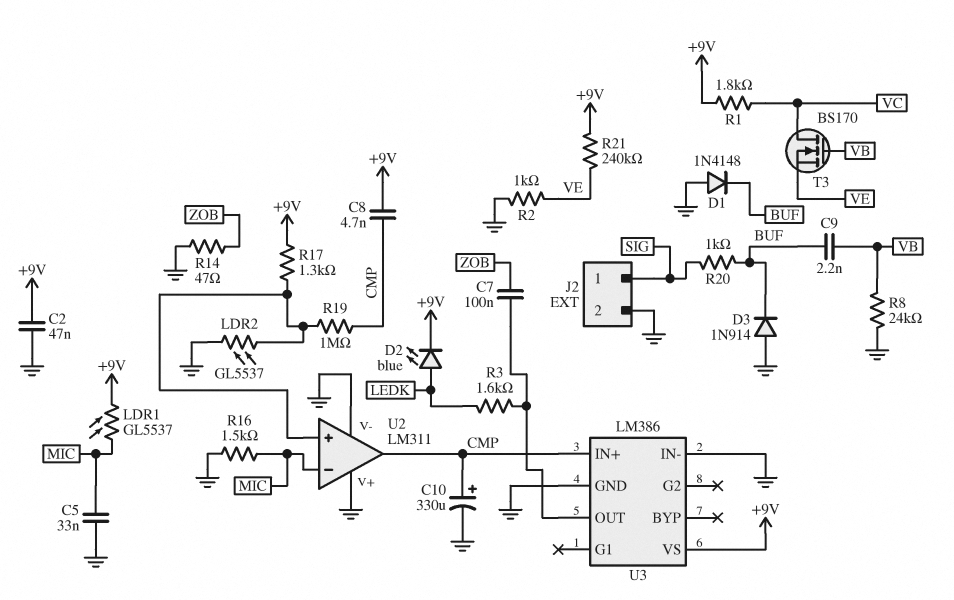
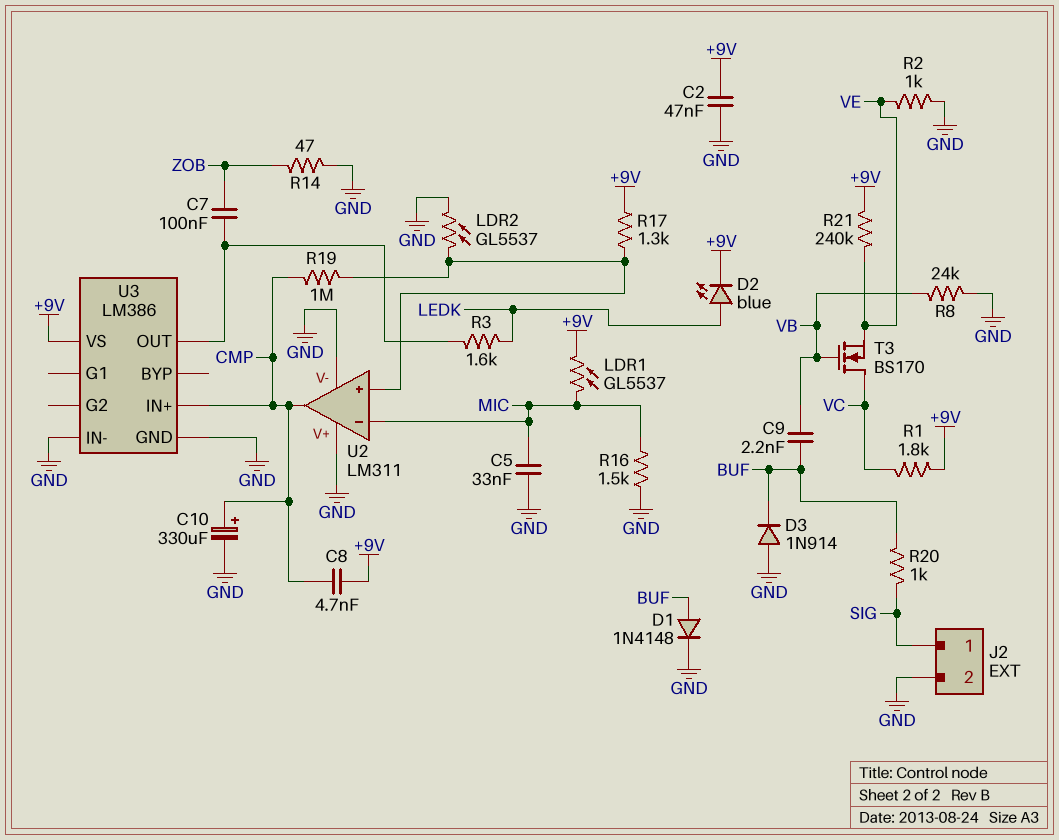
D1: diode 1N4148 (A GND, K BUF) -> diode 1N4148 (A BUF, K GND)

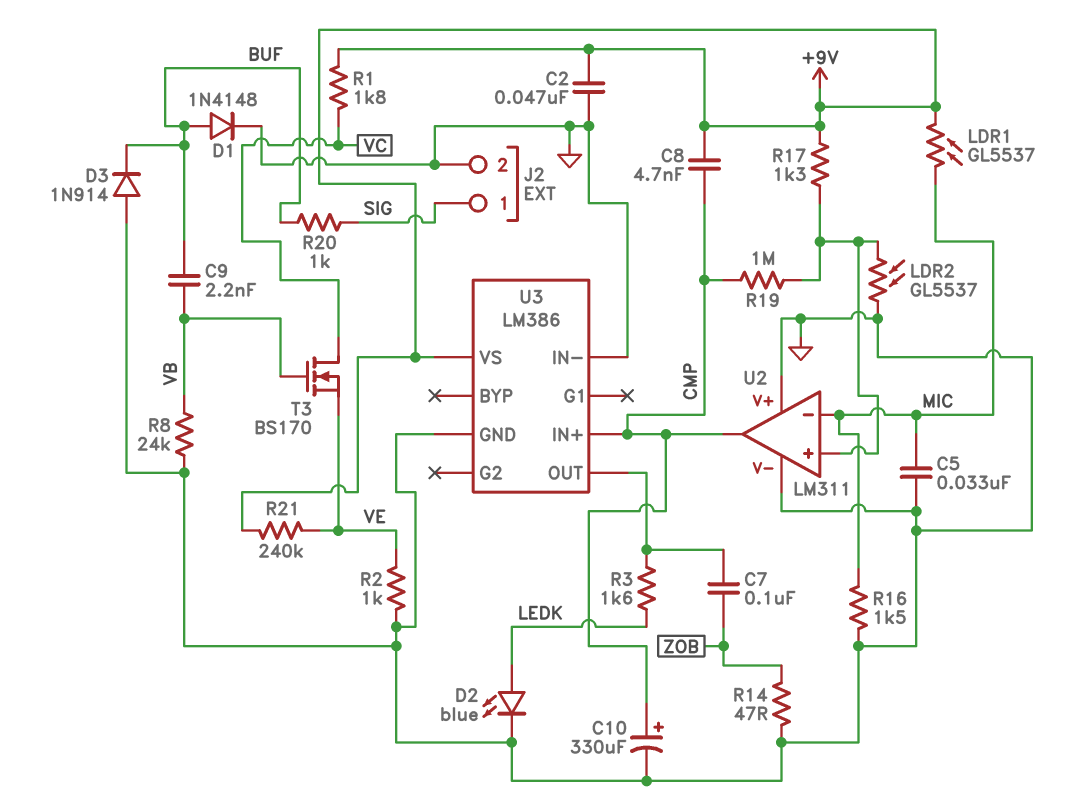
D2: LED blue (A LEDK, K +9V) -> LED blue (A LEDK, K GND)

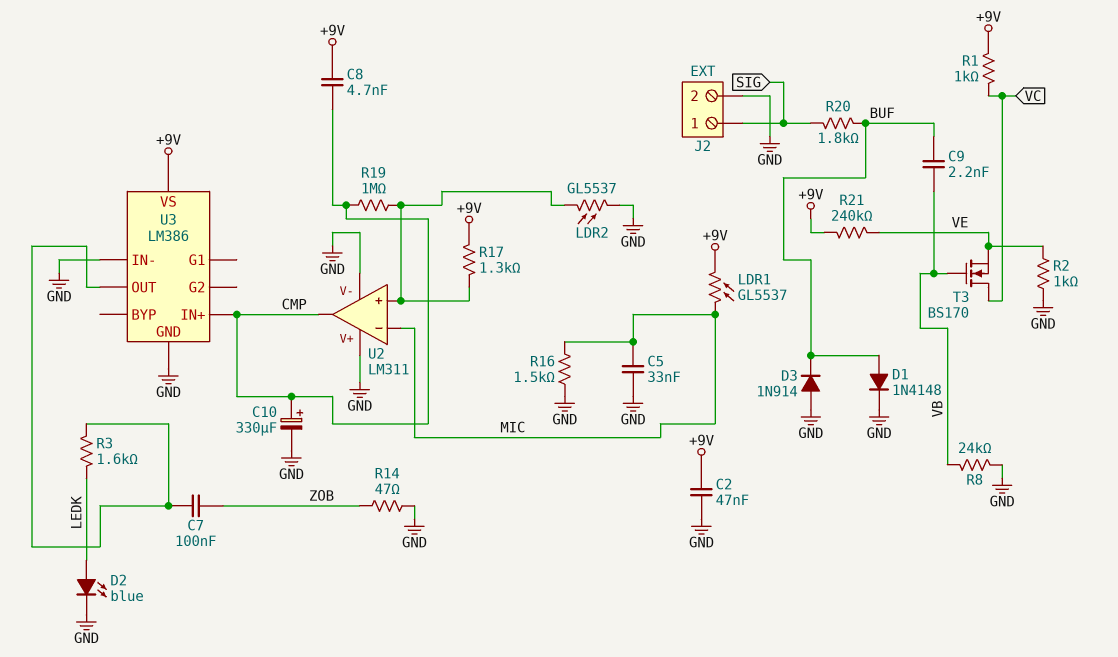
R1: 1.8k (+9V, VC) -> 1k (+9V, VC)
R20: 1k (BUF, SIG) -> 1.8k (BUF, SIG)

